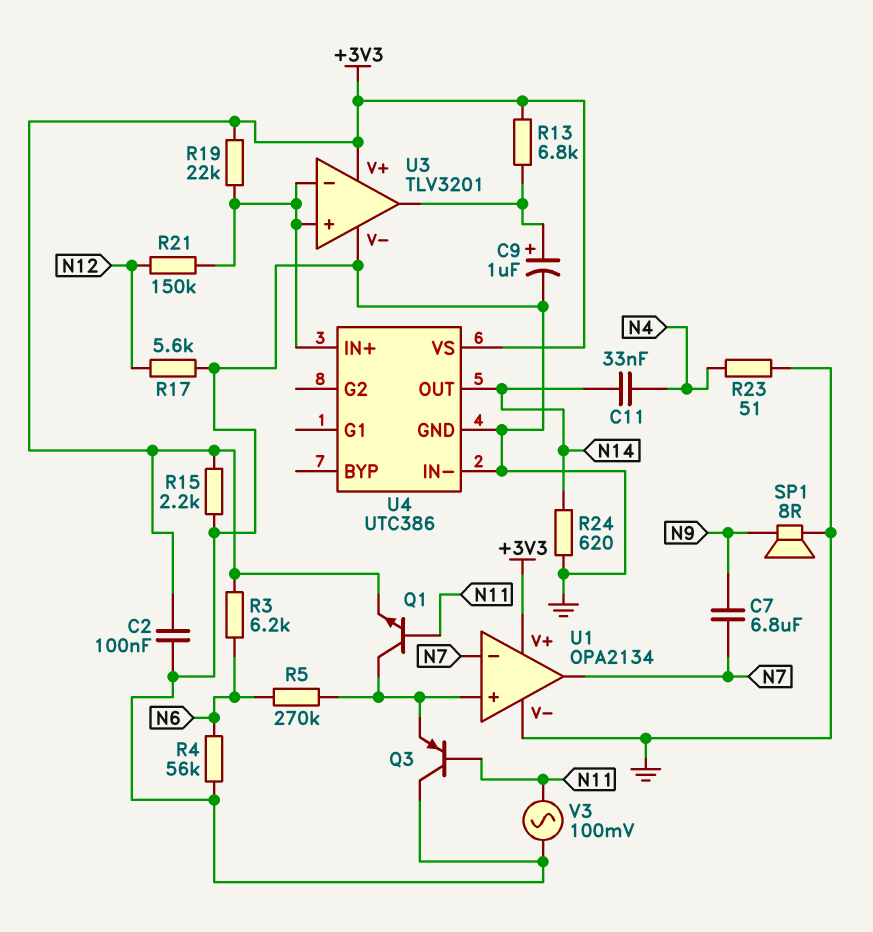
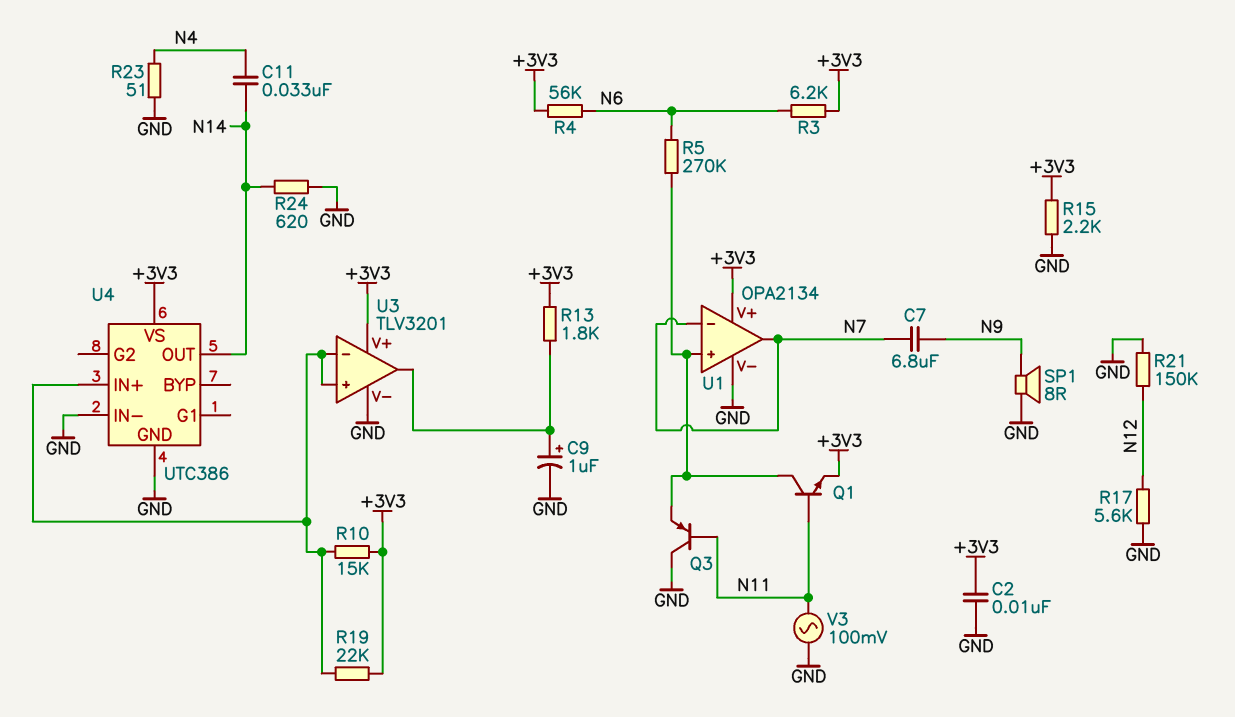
C2: 100nF (+3V3, GND) -> 10nF (+3V3, GND)
R4: 56k (GND, N6) -> 56k (+3V3, N6)
R10: none -> 15k (+3V3, U3/in+)
R13: 6.8k (+3V3, U3/out) -> 1.8k (+3V3, U3/out)
R21: 150k (N12, U3/in+) -> 150k (GND, N12)

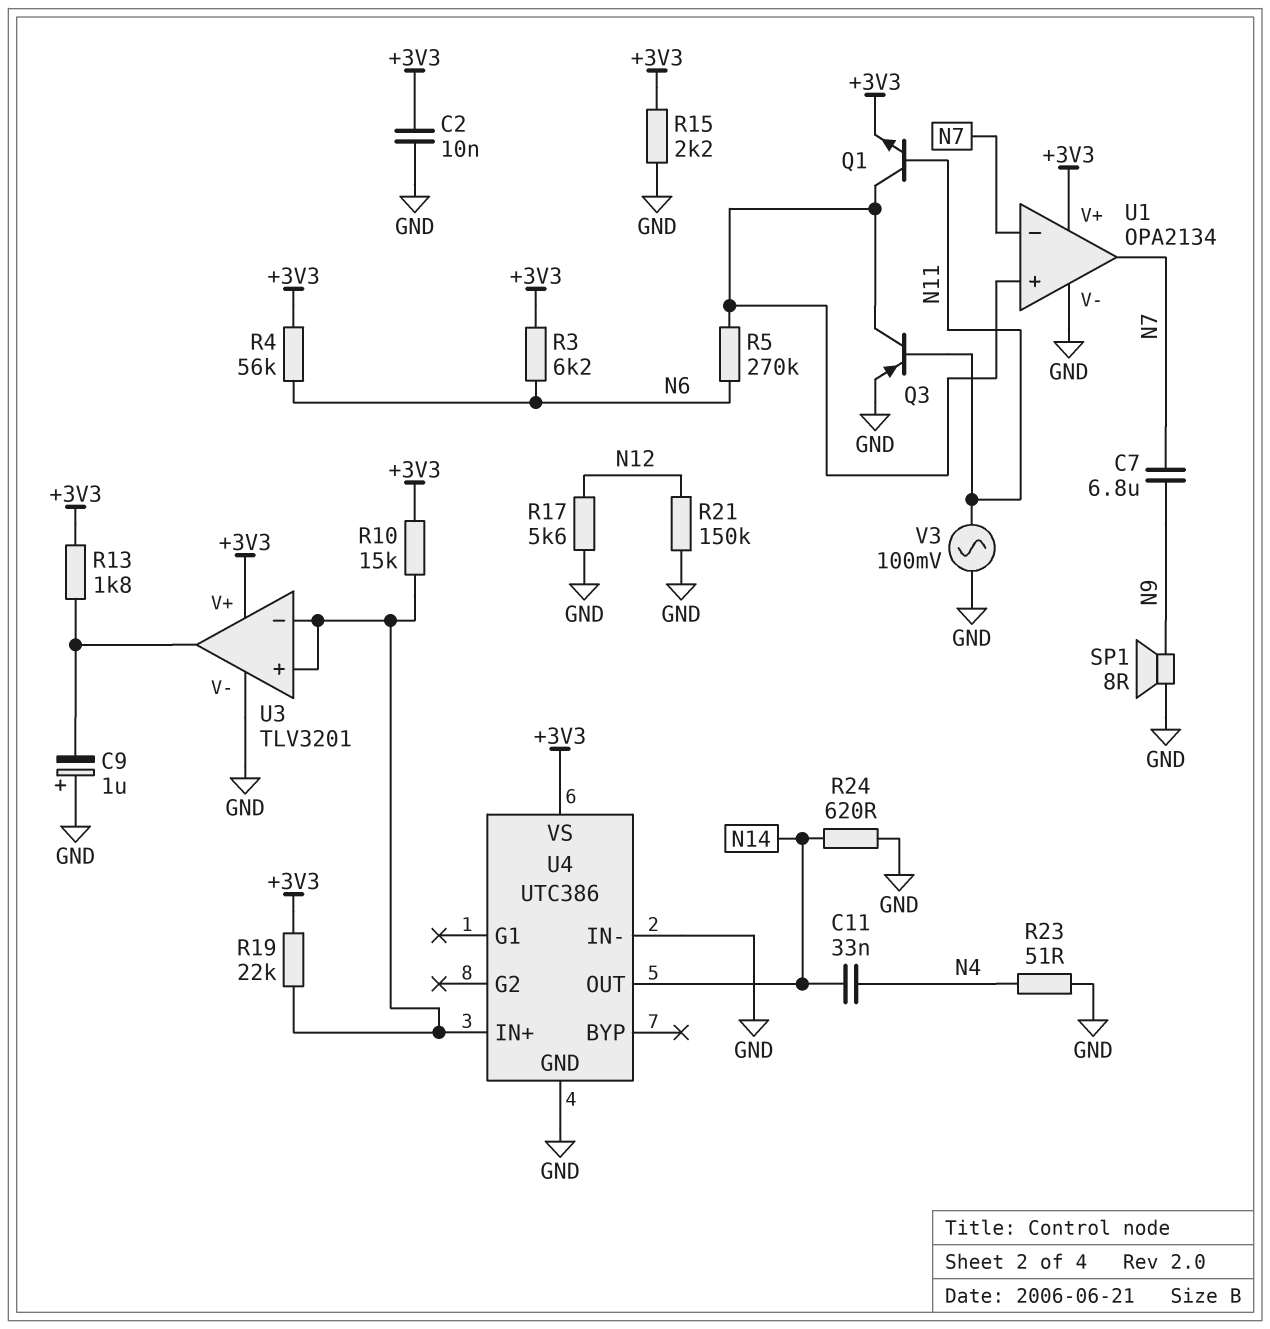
C9: 1uF (plus U3/out, minus GND) -> 1uF (plus GND, minus U3/out)
Q3: PNP (B N11, C GND, E U1/in+) -> PNP (B N11, C U1/in+, E GND)

